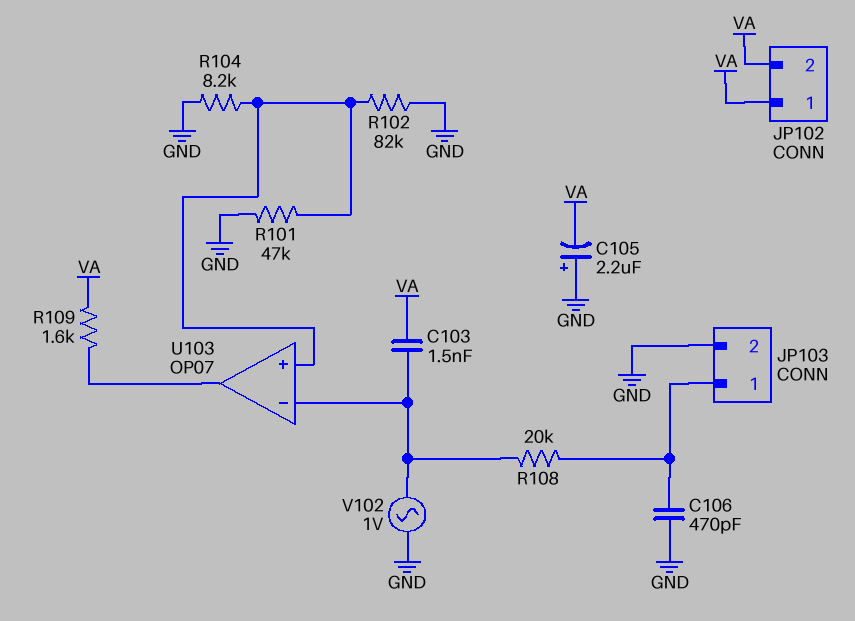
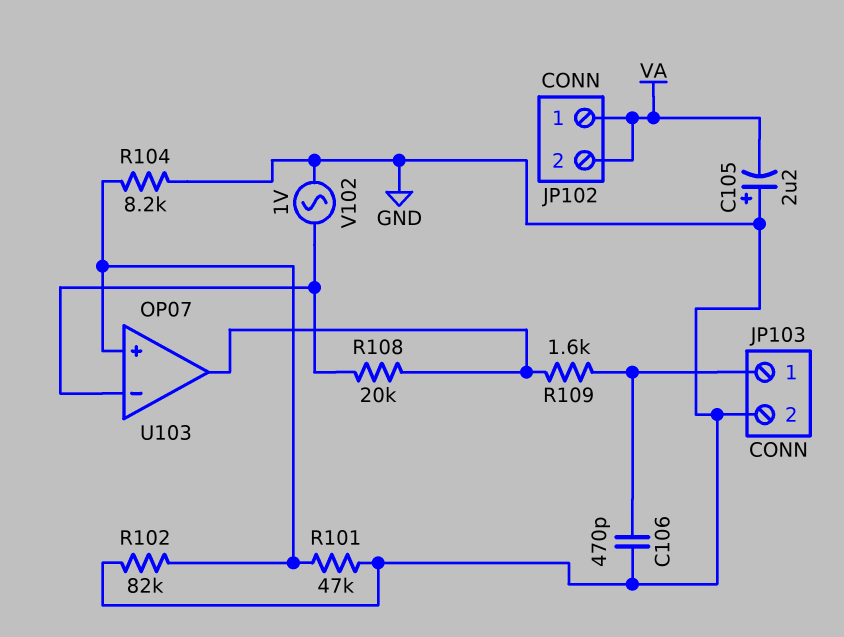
C103: 1.5nF (U103/in-, VA) -> none
R108: 20k (JP103/1, U103/in-) -> 20k (U103/in-, U103/out)
R109: 1.6k (U103/out, VA) -> 1.6k (JP103/1, U103/out)

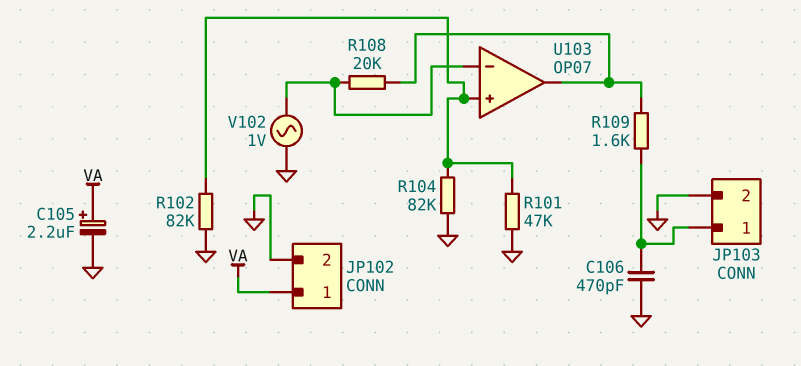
C105: 2.2uF (plus GND, minus VA) -> 2.2uF (plus VA, minus GND)
JP102 pin 2: VA -> GND
R104: 8.2k (GND, U103/in+) -> 82k (GND, U103/in+)

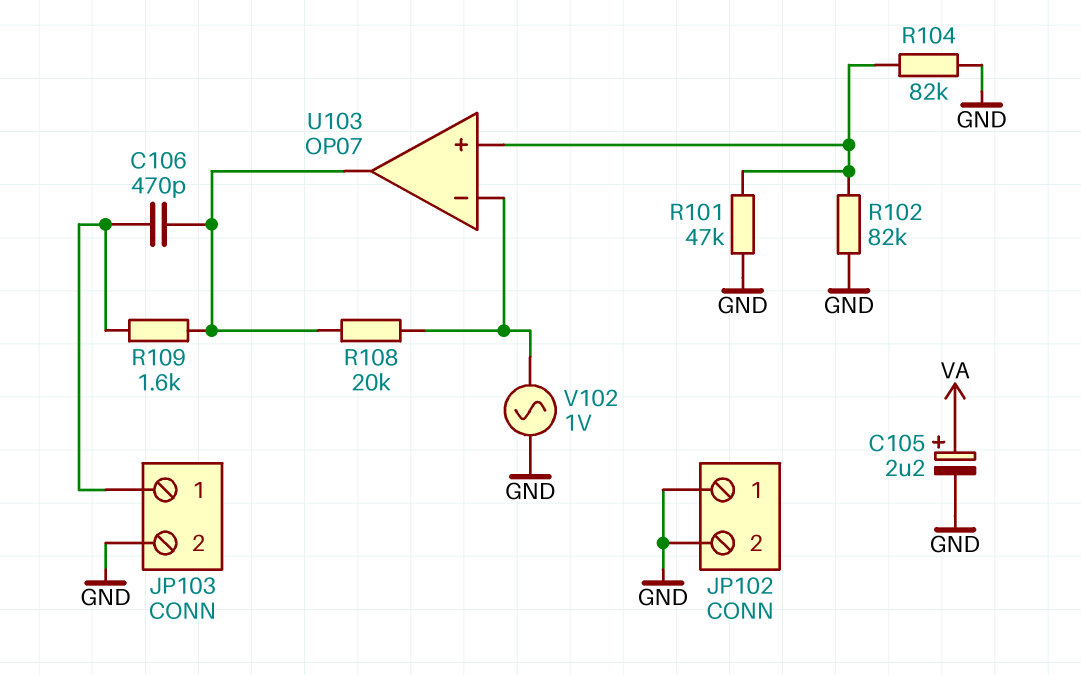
C106: 470pF (GND, JP103/1) -> 470pF (JP103/1, U103/out)
JP102 pin 1: VA -> GND

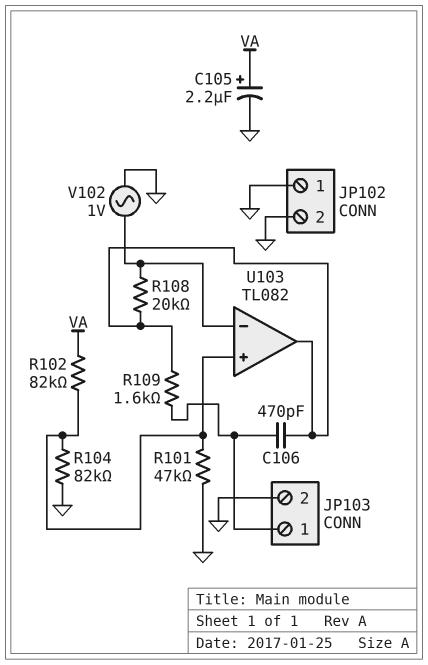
R102: 82k (GND, U103/in+) -> 82k (U103/in+, VA)
U103: OP07 -> TL082

